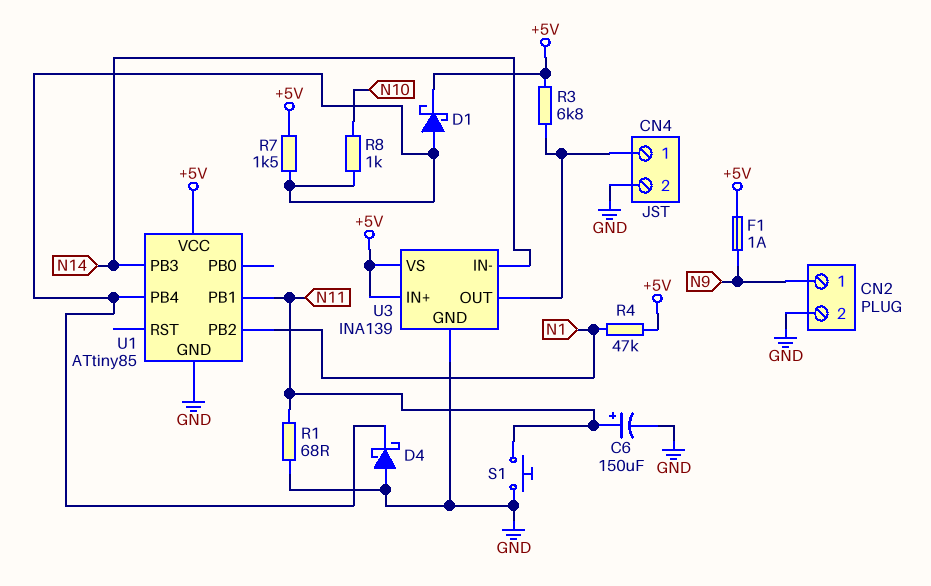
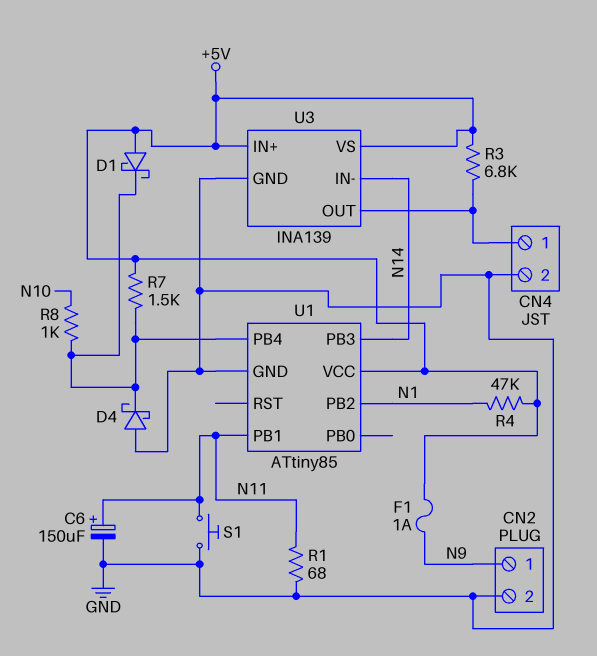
D1: schottky (A U1/PB4, K +5V) -> schottky (A +5V, K U1/PB4)

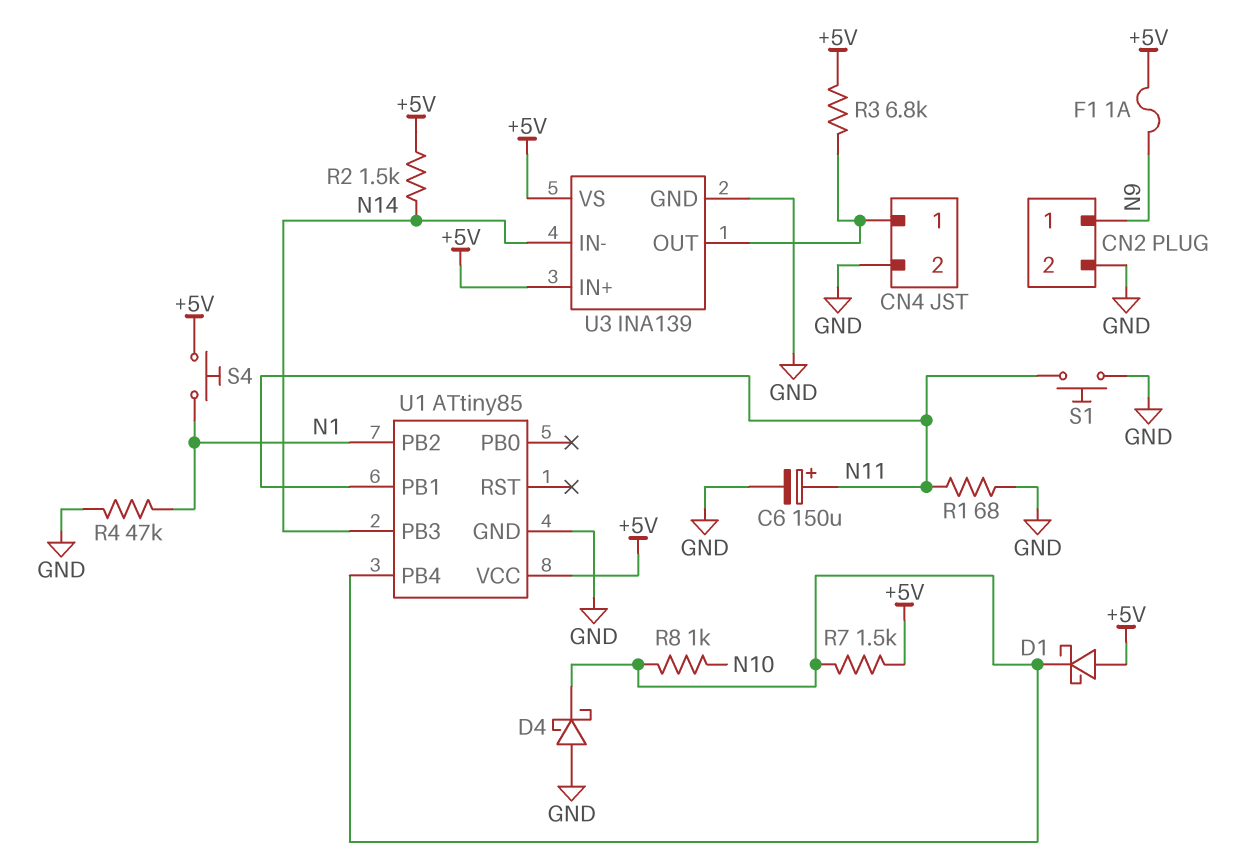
R2: none -> 1.5k (+5V, N14)
R4: 47k (+5V, N1) -> 47k (GND, N1)
S4: none -> button (+5V, N1)

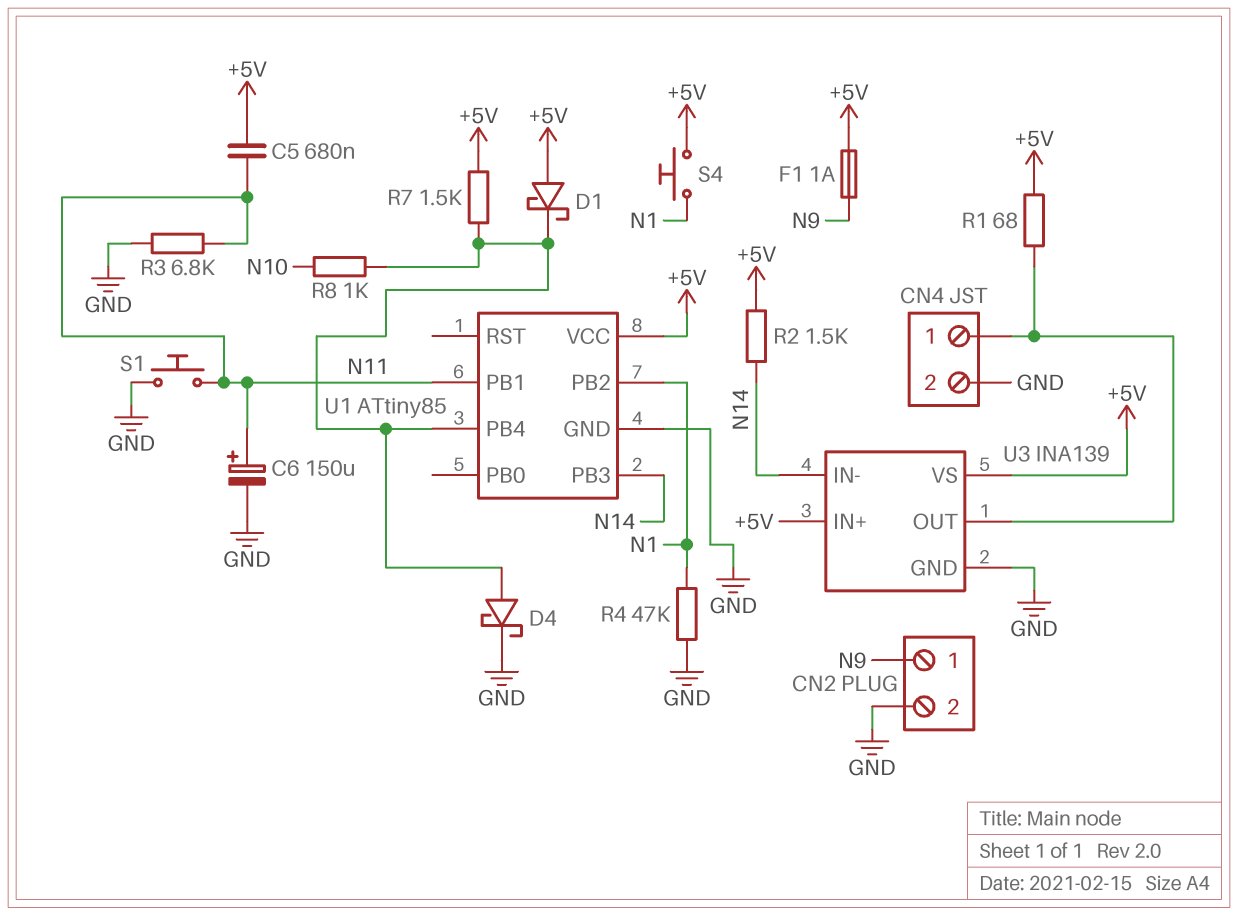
C5: none -> 680nF (+5V, N11)
D4: schottky (A GND, K U1/PB4) -> schottky (A U1/PB4, K GND)
R1: 68 (GND, N11) -> 68 (+5V, CN4/1)
R3: 6.8k (+5V, CN4/1) -> 6.8k (GND, N11)

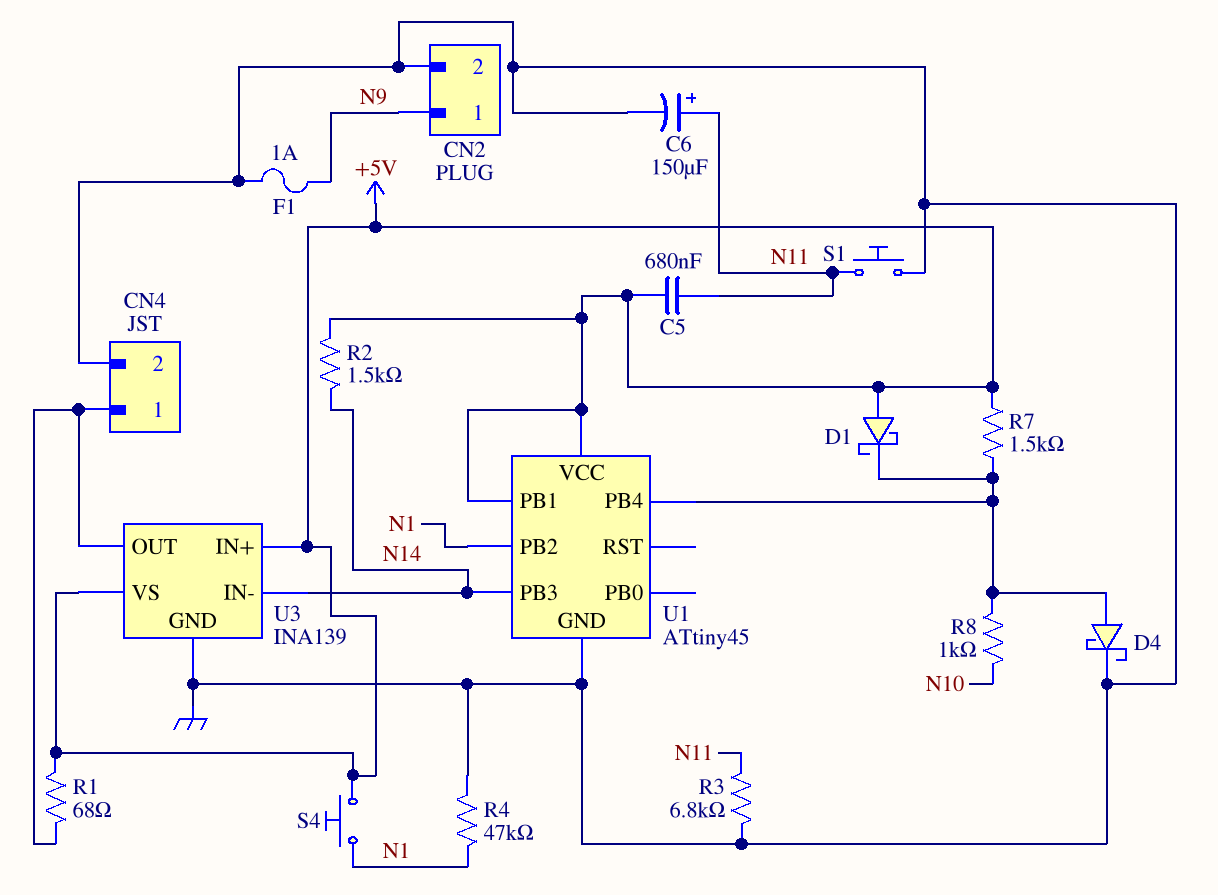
F1: 1A (+5V, N9) -> 1A (GND, N9)
U1: ATtiny85 -> ATtiny45
U1 pin PB1: N11 -> +5V

